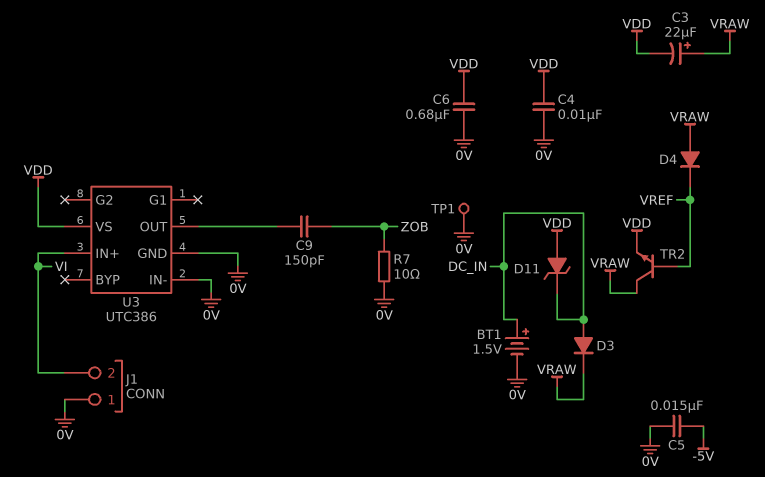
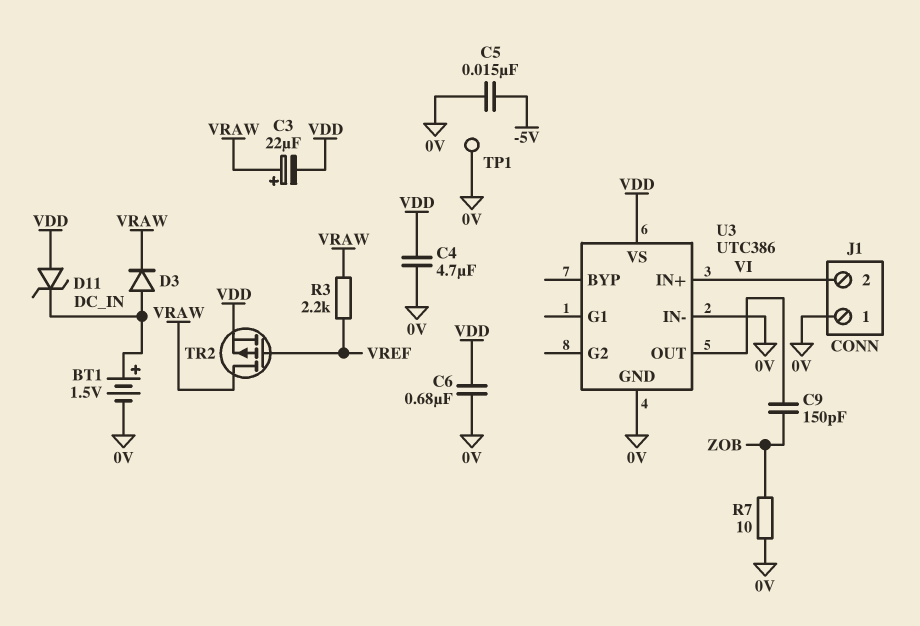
C4: 10nF (0V, VDD) -> 4.7uF (0V, VDD)
D4: diode (A VRAW, K VREF) -> none
R3: none -> 2.2k (VRAW, VREF)
TR2: NPN (B VREF, C VRAW, E VDD) -> PMOS (G VREF, D VRAW, S VDD)

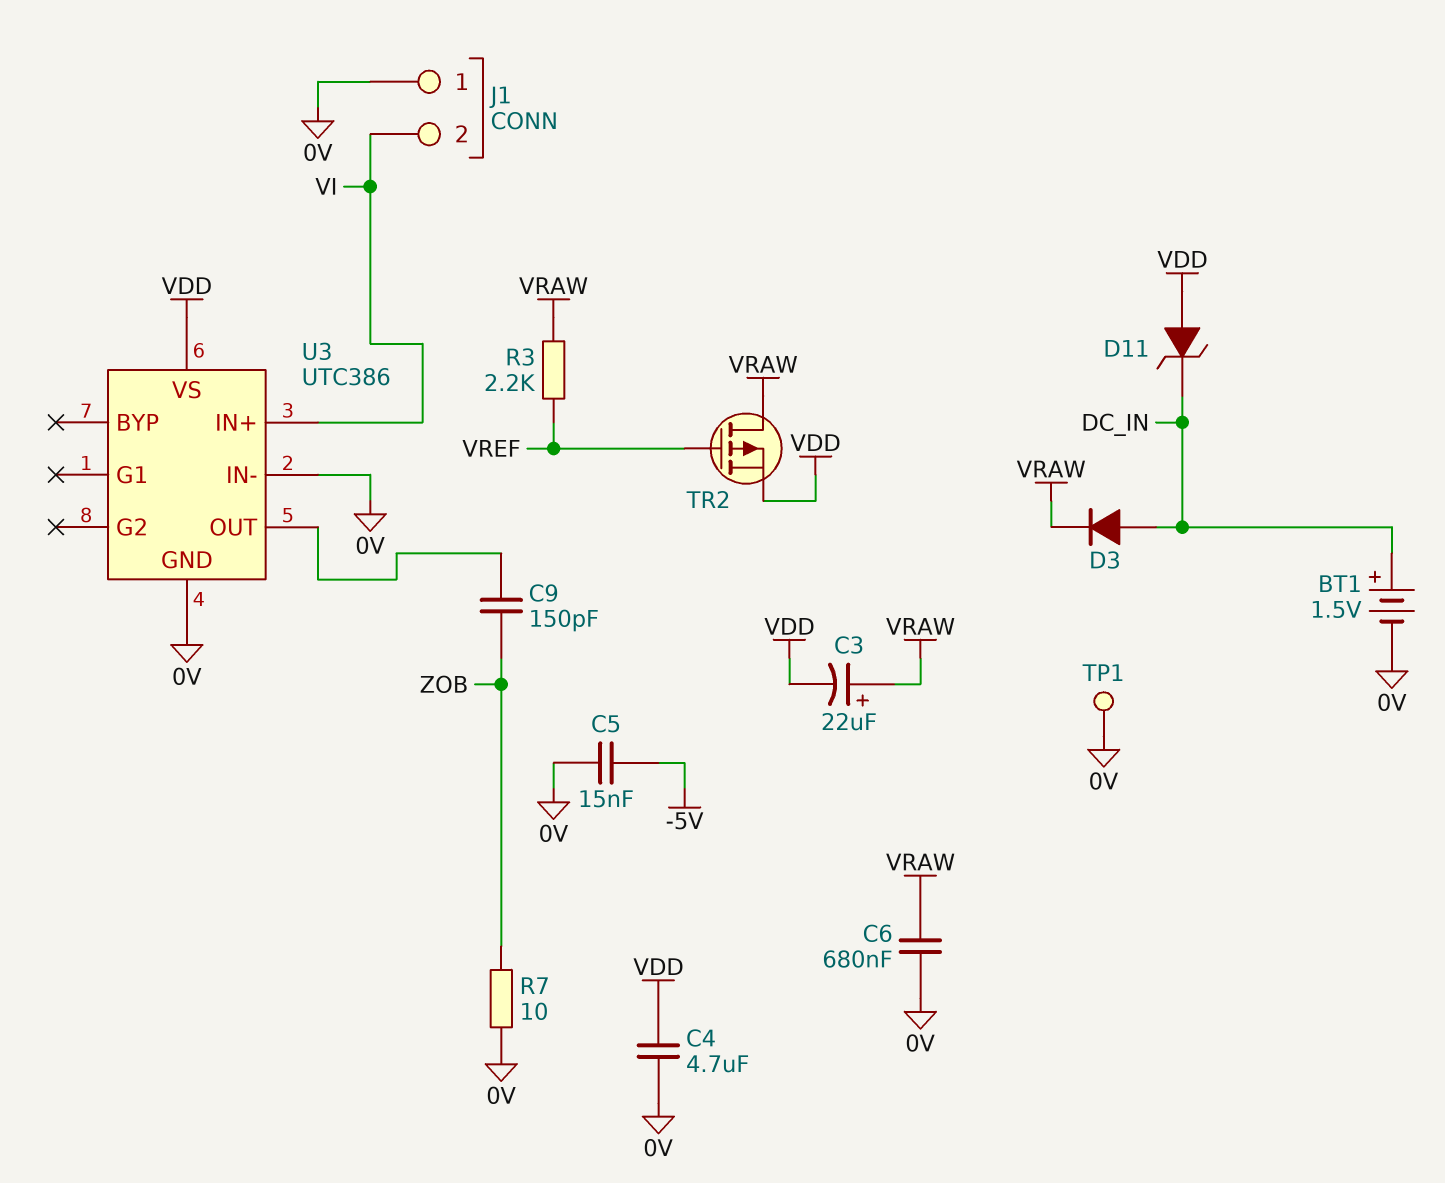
C6: 680nF (0V, VDD) -> 680nF (0V, VRAW)

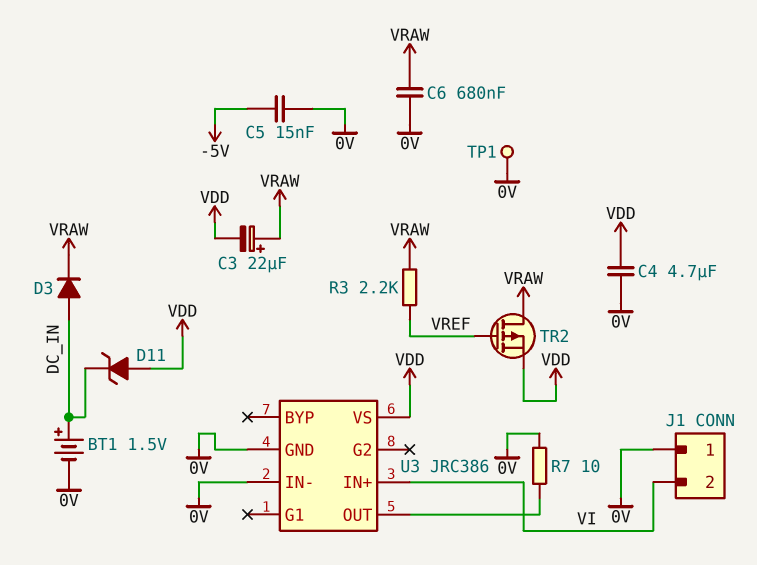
C9: 150pF (U3/OUT, ZOB) -> none
R7: 10 (0V, ZOB) -> 10 (0V, U3/OUT)
U3: UTC386 -> JRC386

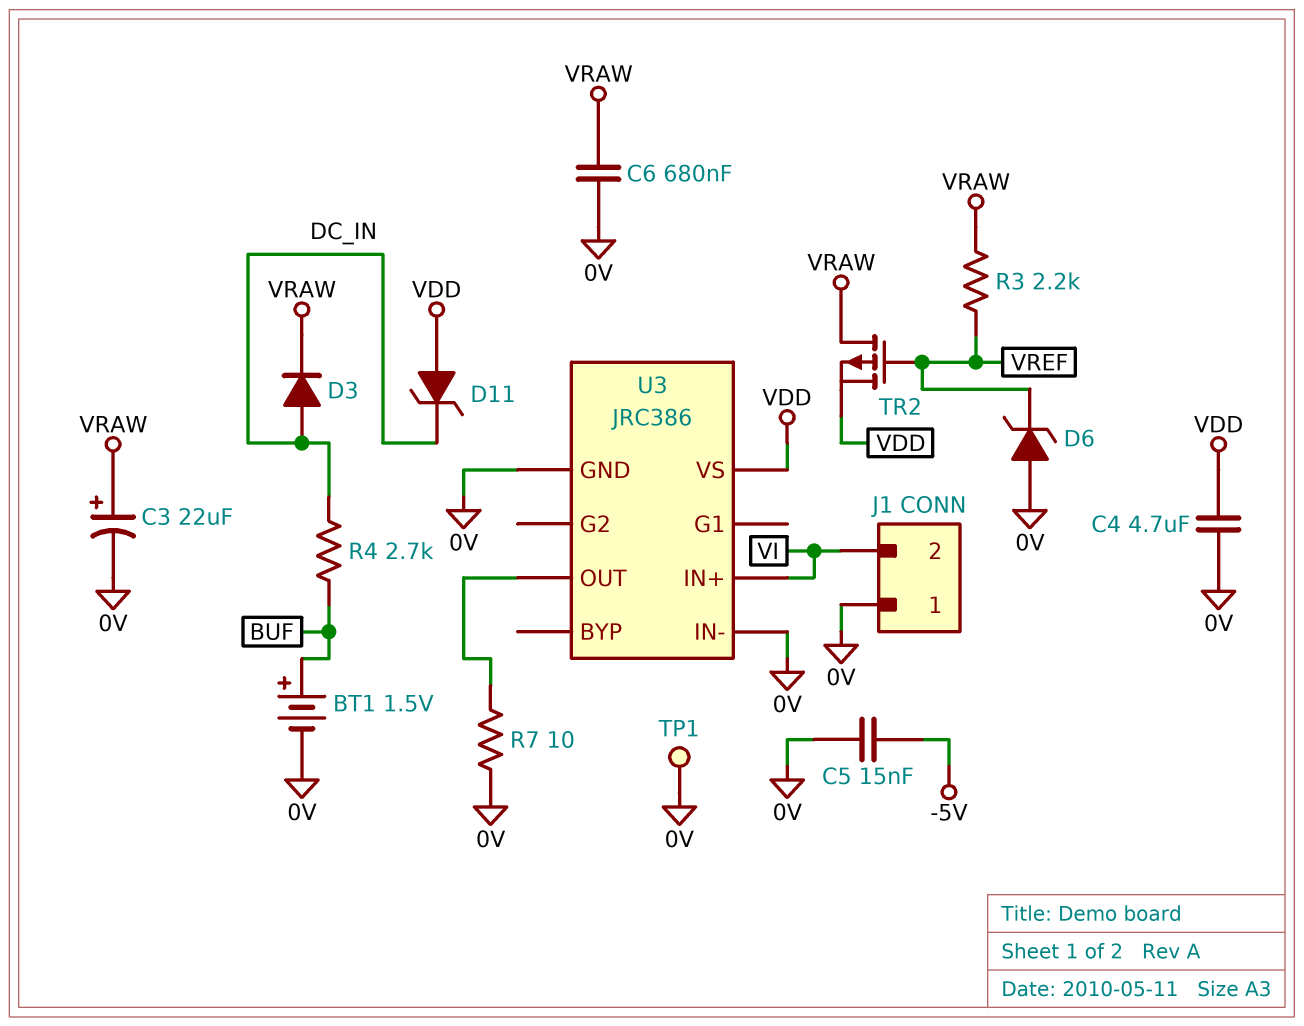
BT1: 1.5V (plus DC_IN, minus 0V) -> 1.5V (plus BUF, minus 0V)
C3: 22uF (plus VRAW, minus VDD) -> 22uF (plus VRAW, minus 0V)
D6: none -> zener (A 0V, K VREF)
R4: none -> 2.7k (BUF, DC_IN)

